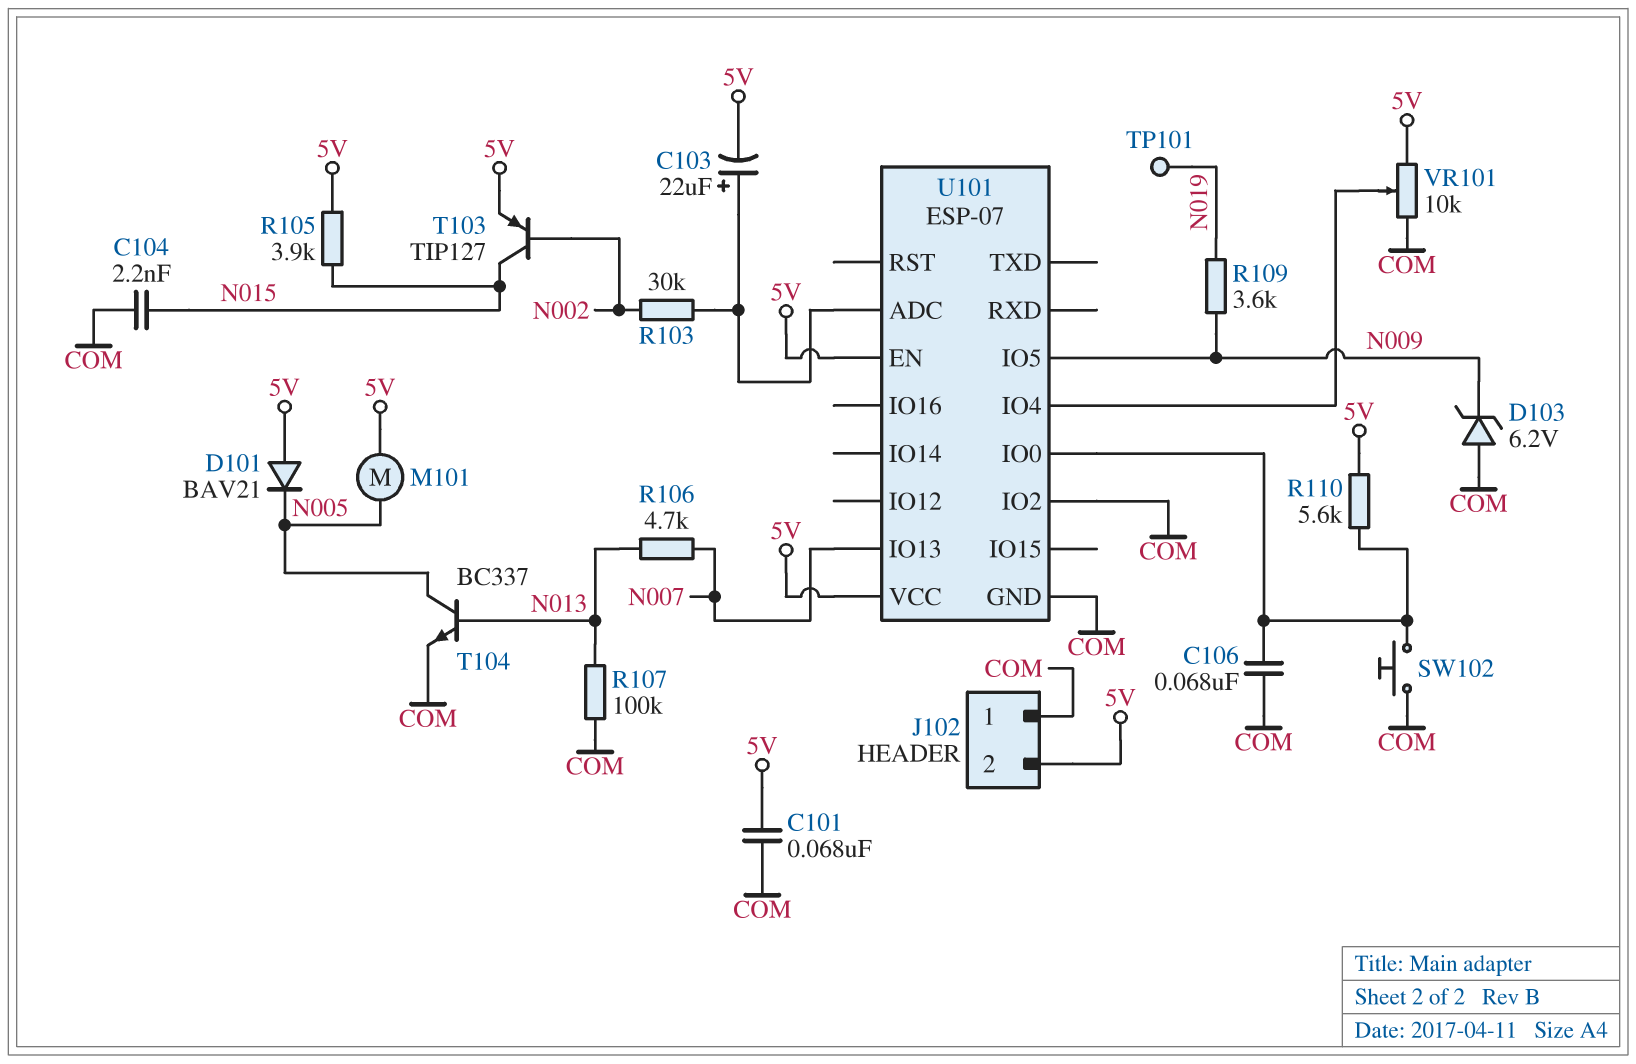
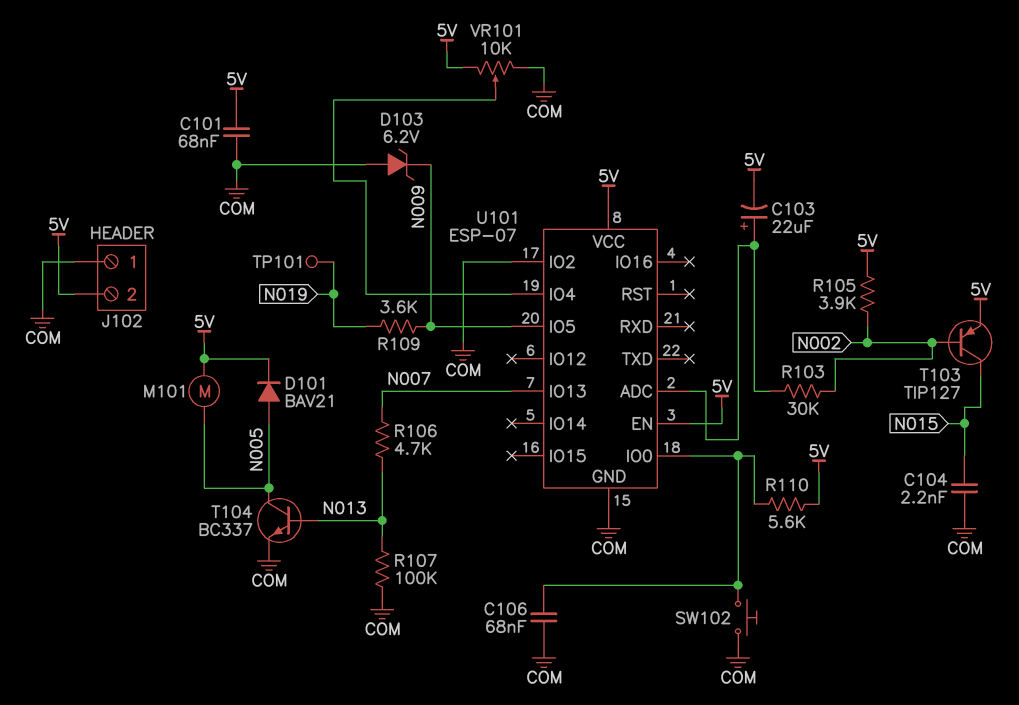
D101: diode BAV21 (A 5V, K N005) -> diode BAV21 (A N005, K 5V)
R105: 3.9k (5V, N015) -> 3.9k (5V, N002)

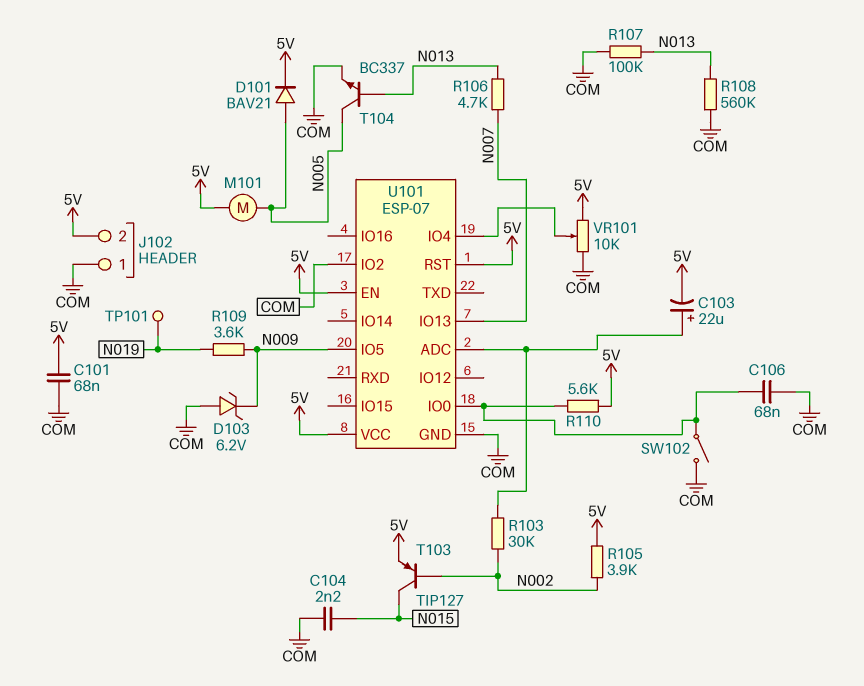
R108: none -> 560k (COM, N013)
SW102: button (COM, U101/IO0) -> switch (COM, U101/IO0)
U101 pin RST: none -> 5V

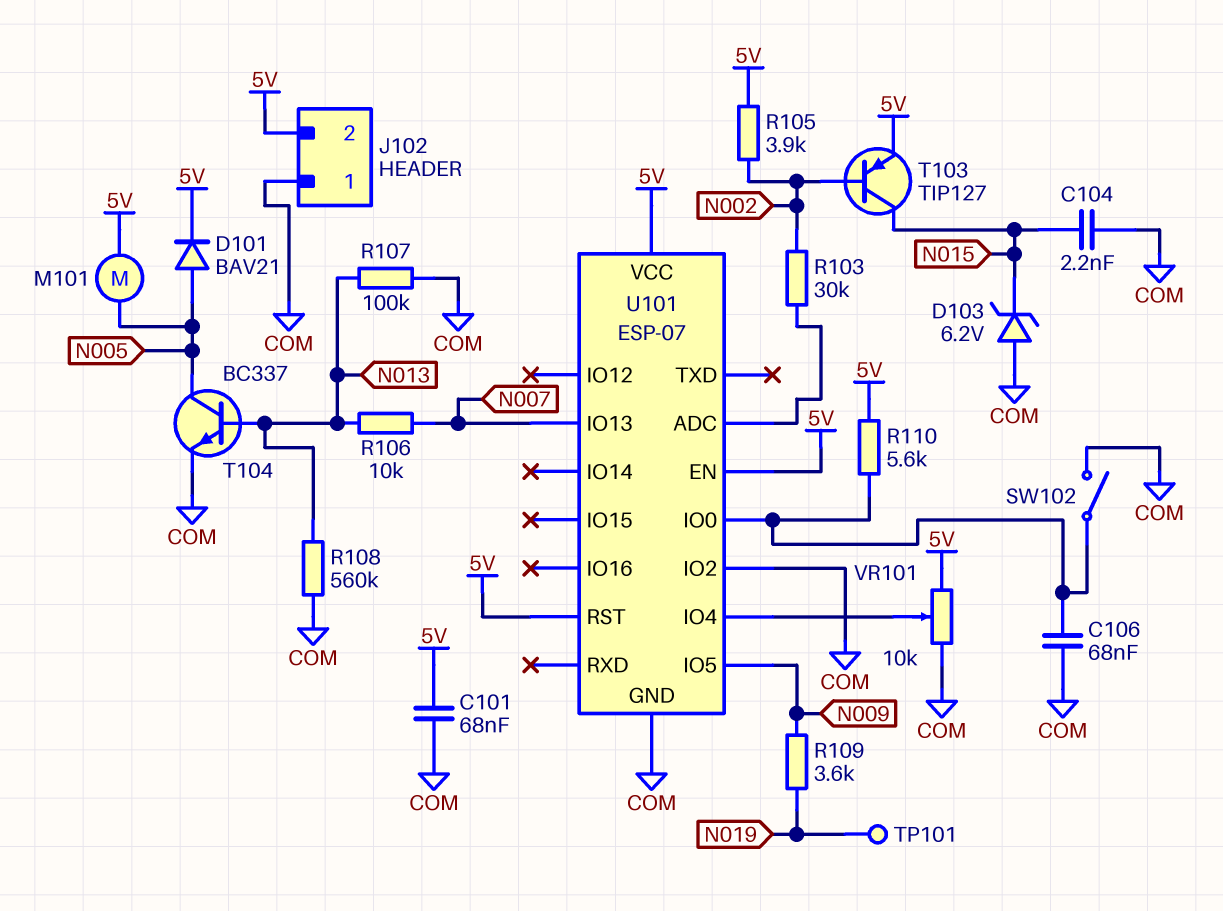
C103: 22uF (plus U101/ADC, minus 5V) -> none
D103: zener 6.2V (A COM, K N009) -> zener 6.2V (A COM, K N015)
R106: 4.7k (N007, N013) -> 10k (N007, N013)

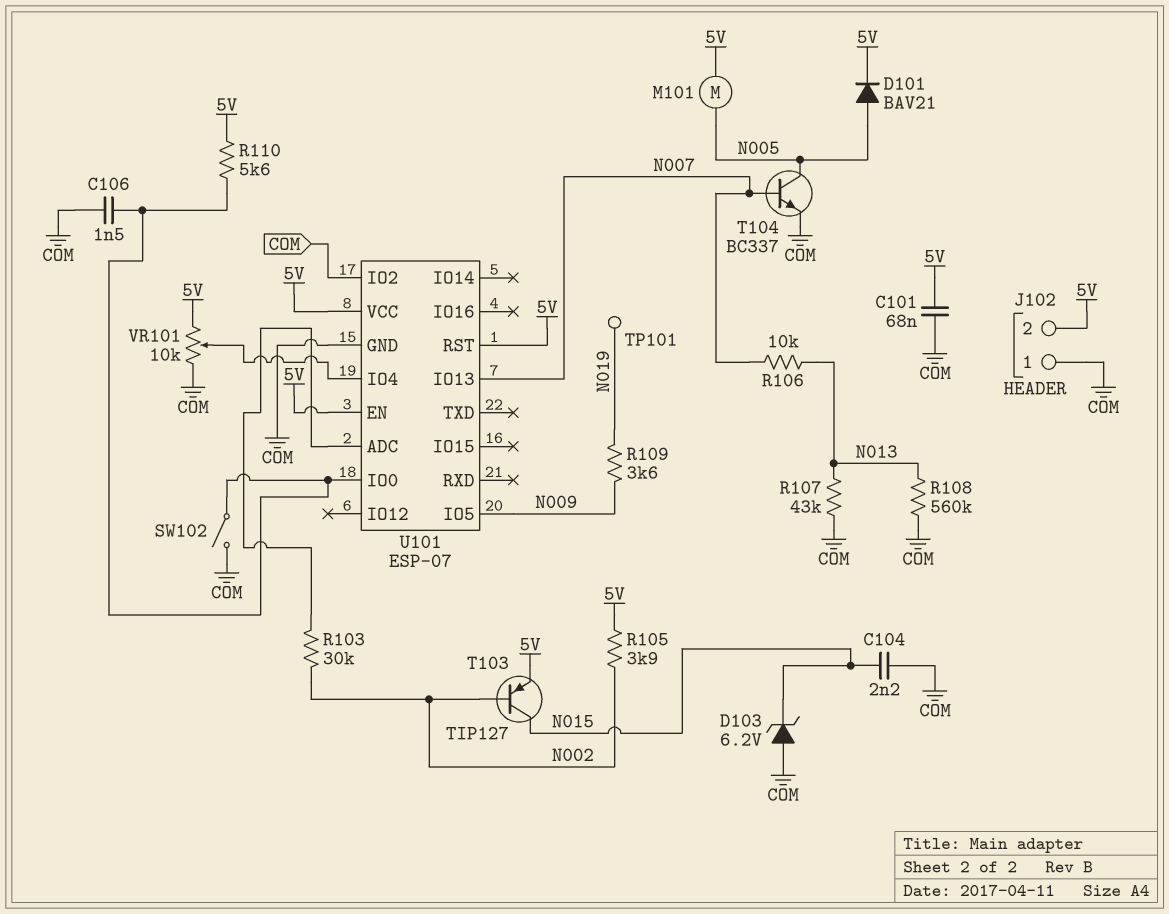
C106: 68nF (COM, U101/IO0) -> 1.5nF (COM, U101/IO0)
R107: 100k (COM, N013) -> 43k (COM, N013)
T104: NPN BC337 (B N013, C N005, E COM) -> NPN BC337 (B N007, C N005, E COM)

